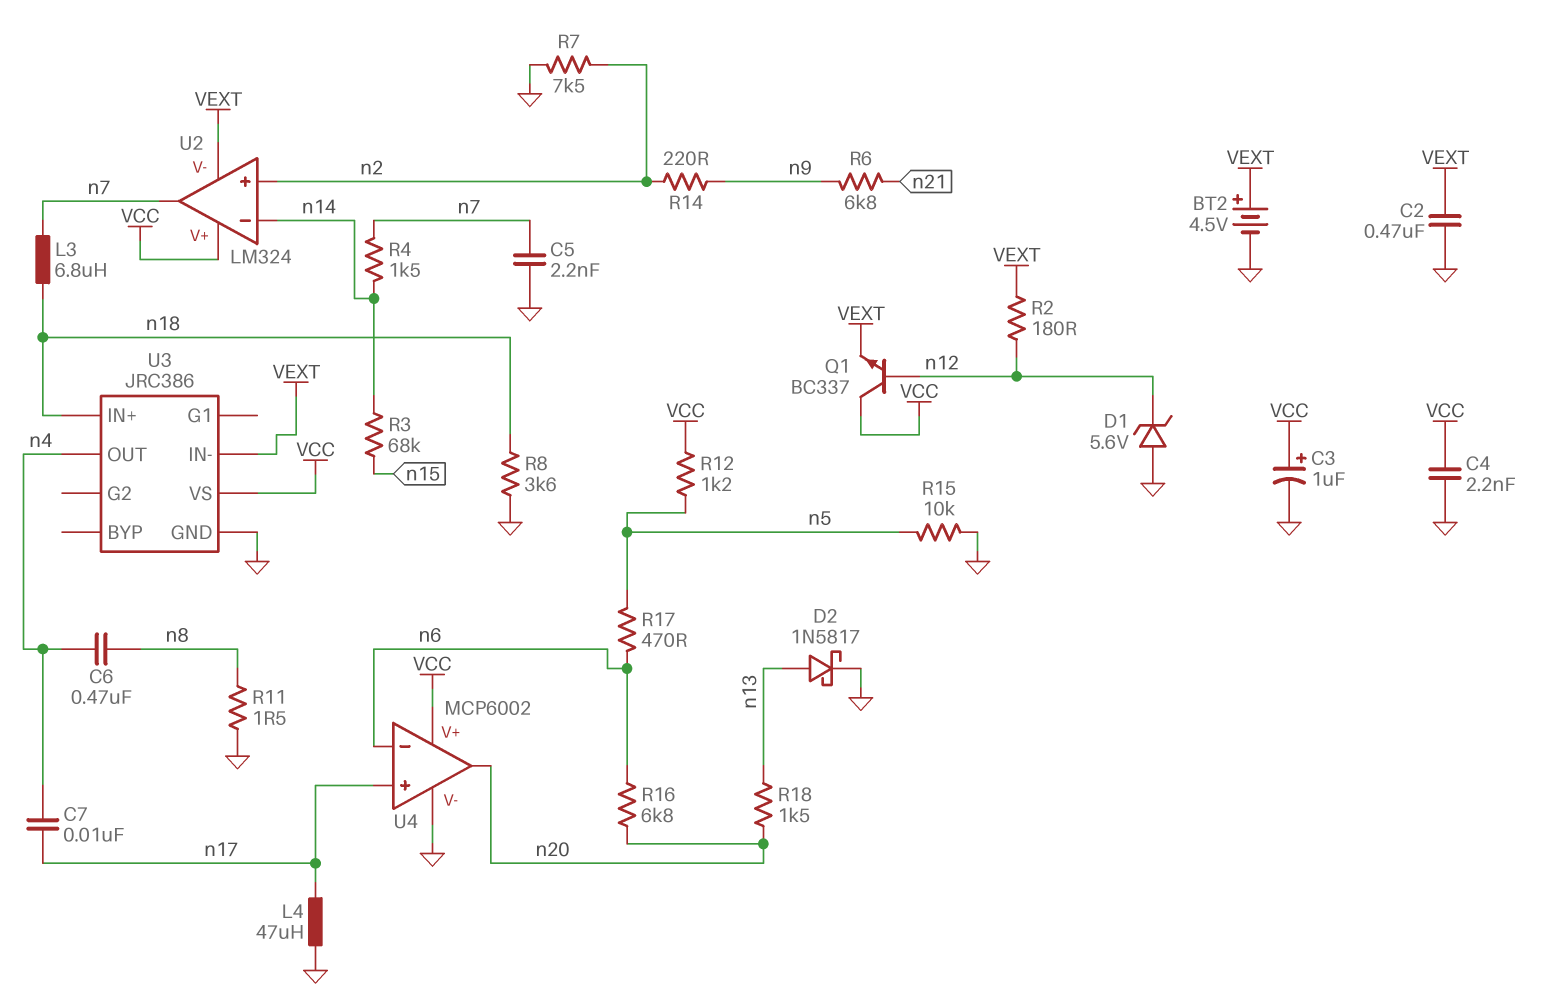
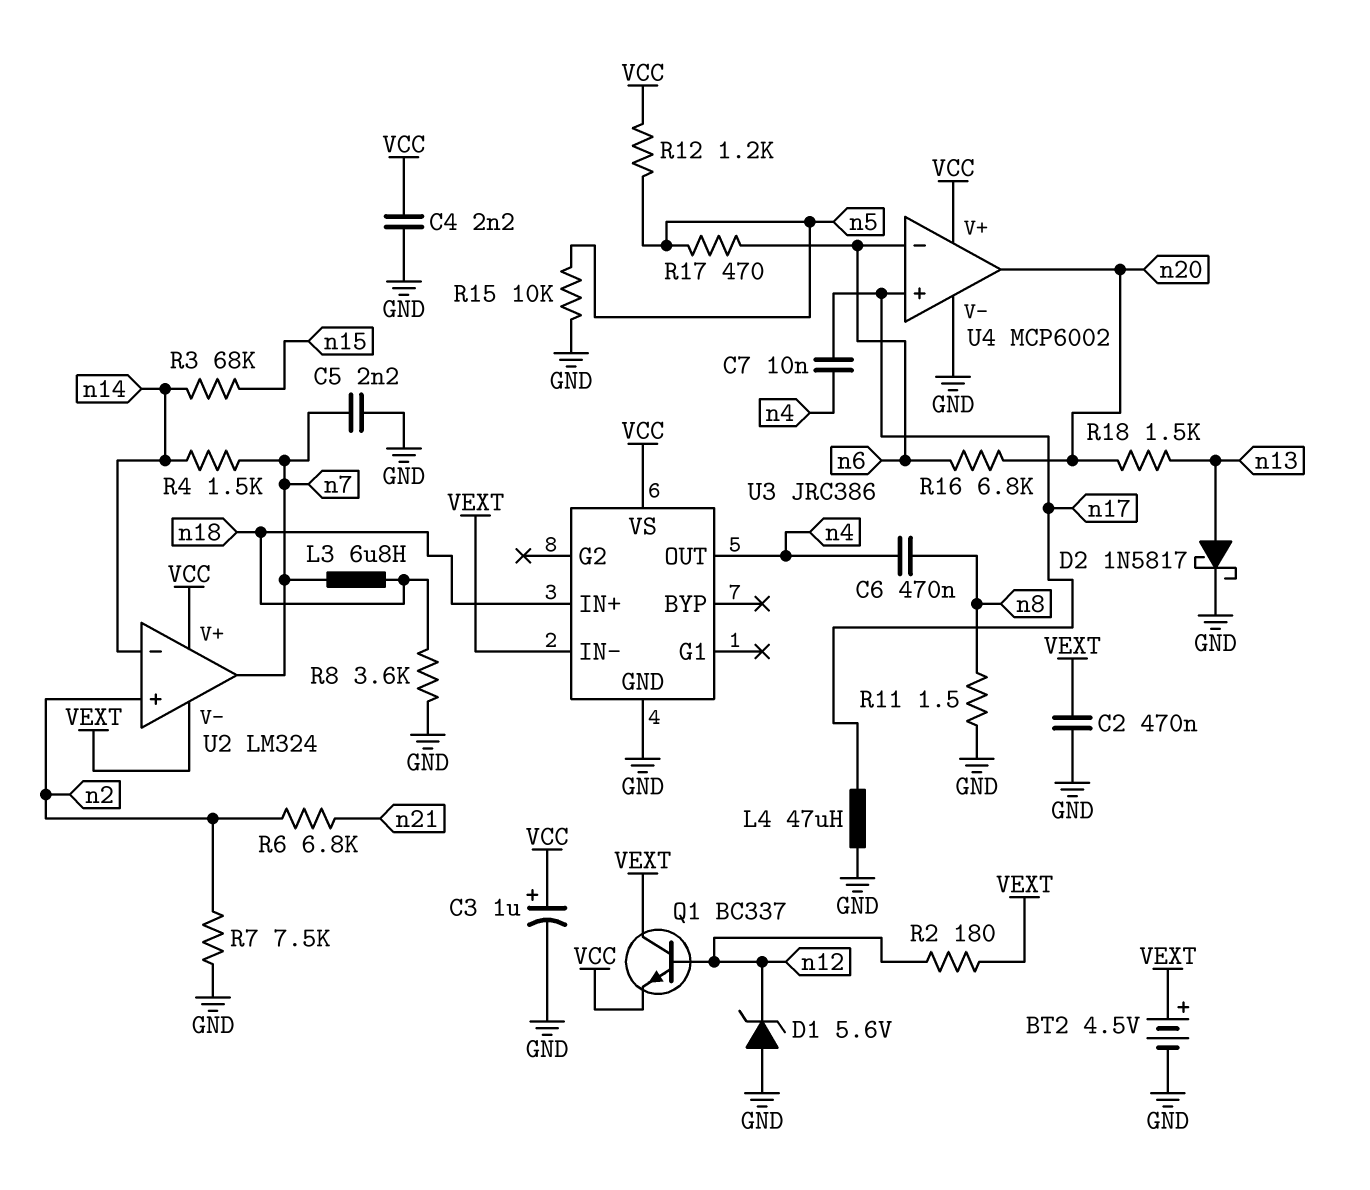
Q1: NPN BC337 (B n12, C VCC, E VEXT) -> NPN BC337 (B n12, C VEXT, E VCC)
R6: 6.8k (n9, n21) -> 6.8k (n2, n21)
R14: 220 (n2, n9) -> none

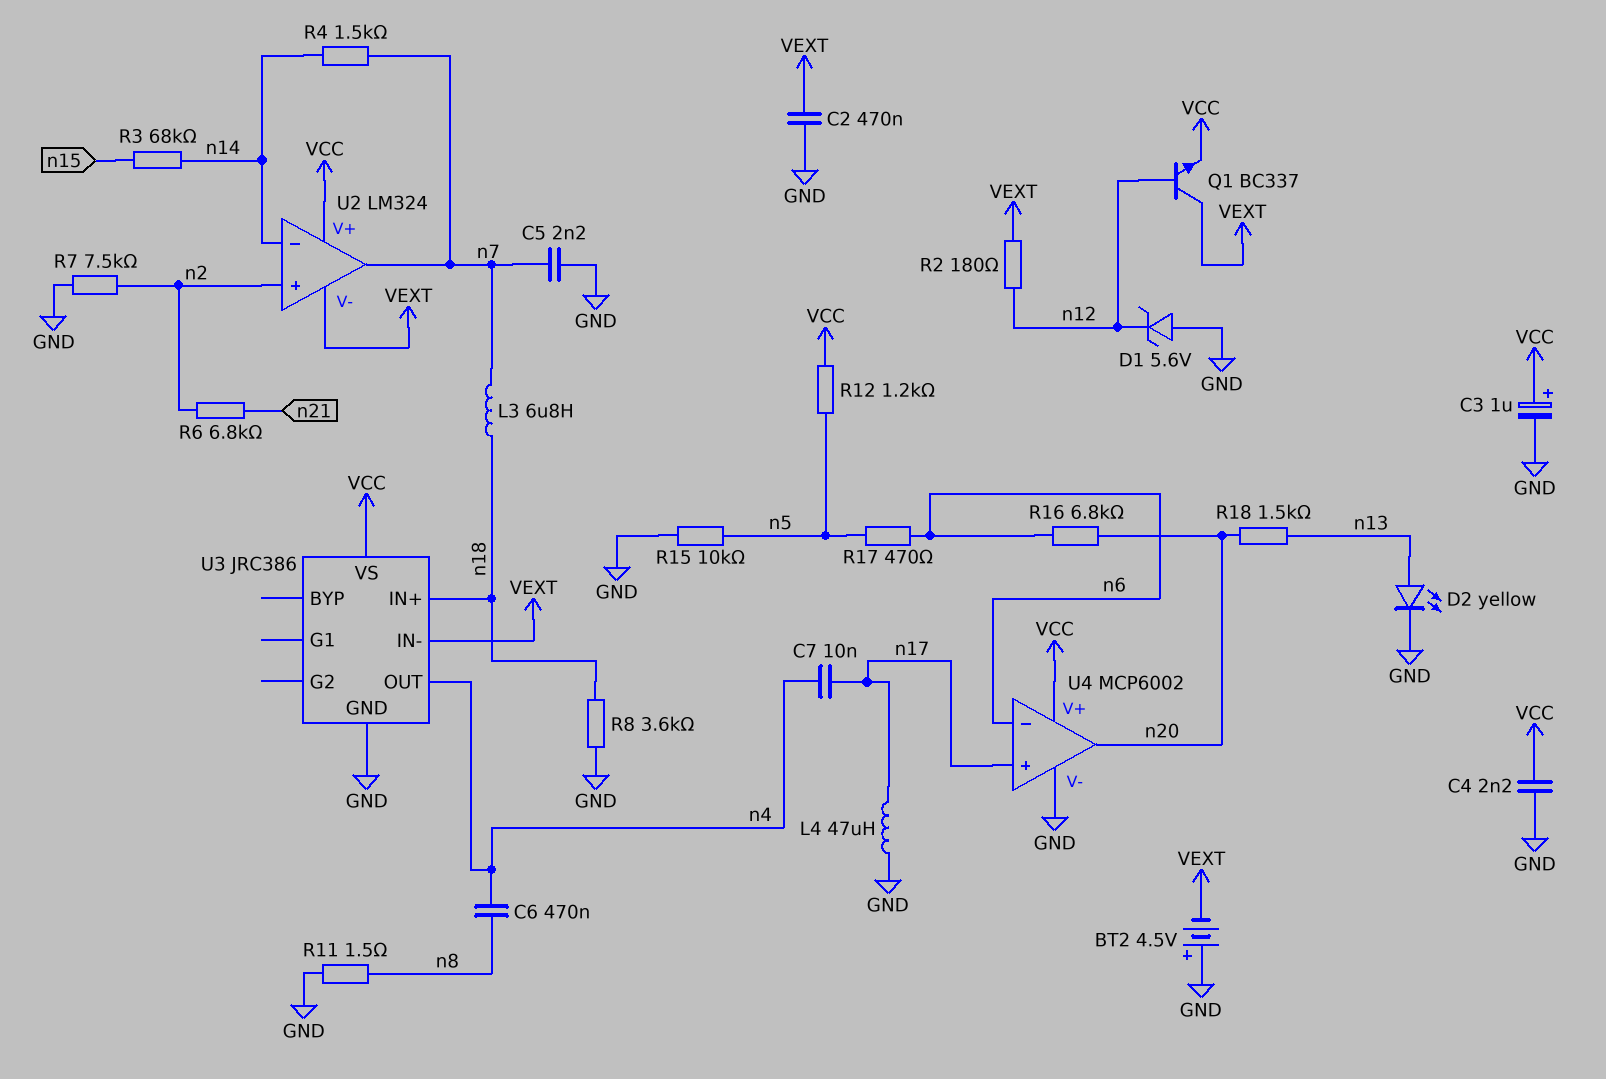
BT2: 4.5V (plus VEXT, minus GND) -> 4.5V (plus GND, minus VEXT)
D2: schottky 1N5817 (A n13, K GND) -> LED yellow (A n13, K GND)

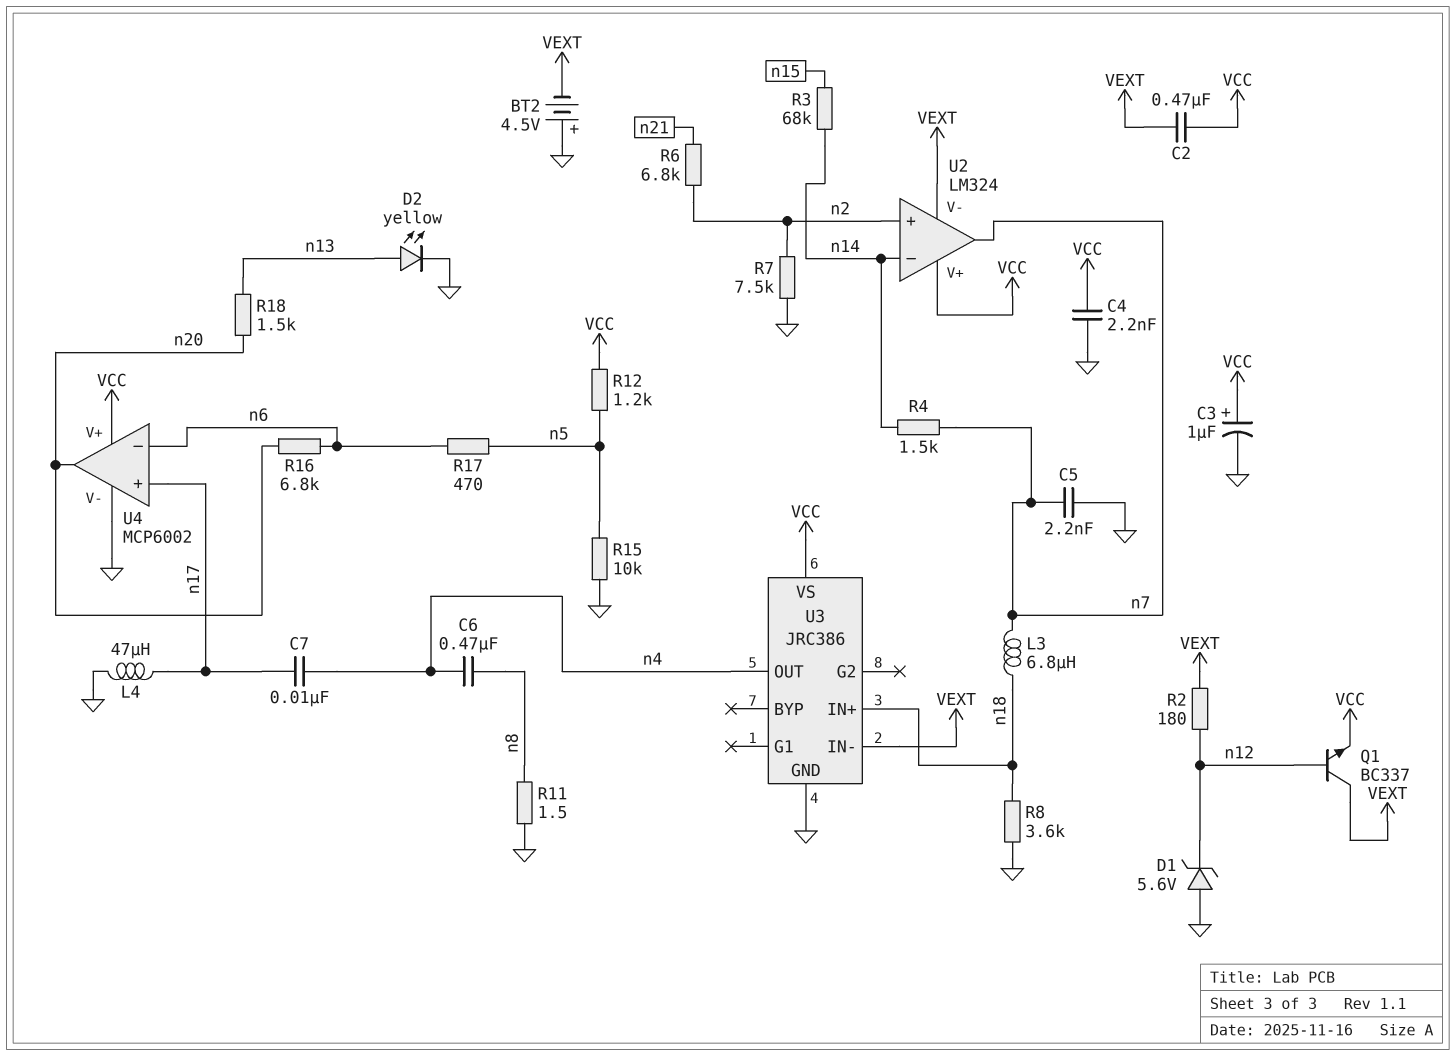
C2: 470nF (GND, VEXT) -> 470nF (VCC, VEXT)

